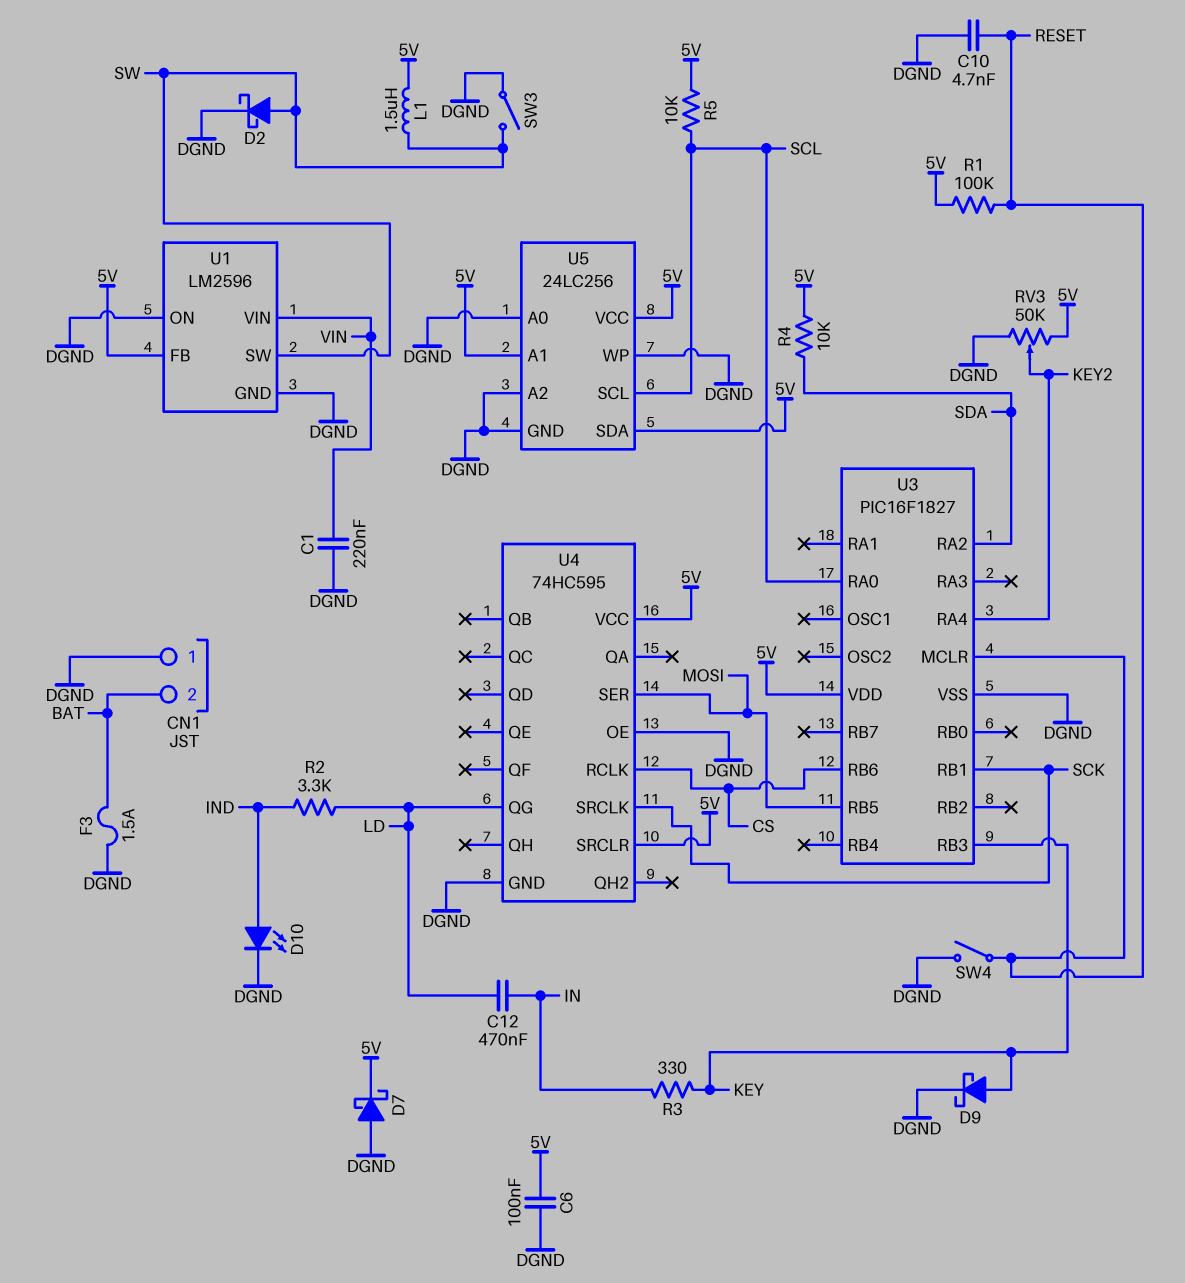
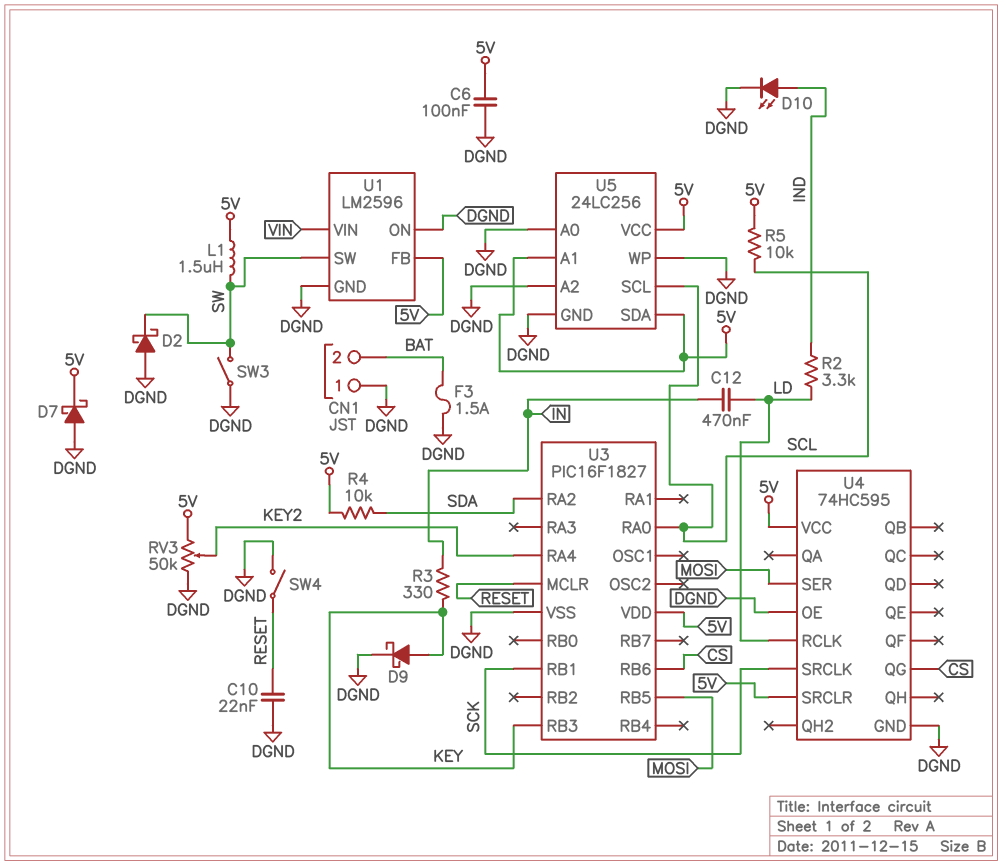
C1: 220nF (DGND, VIN) -> none
C10: 4.7nF (DGND, RESET) -> 22nF (DGND, RESET)
D2: schottky (A SW, K DGND) -> schottky (A DGND, K SW)
R1: 100k (5V, RESET) -> none
U4 pin QG: LD -> CS
U4 pin RCLK: CS -> LD

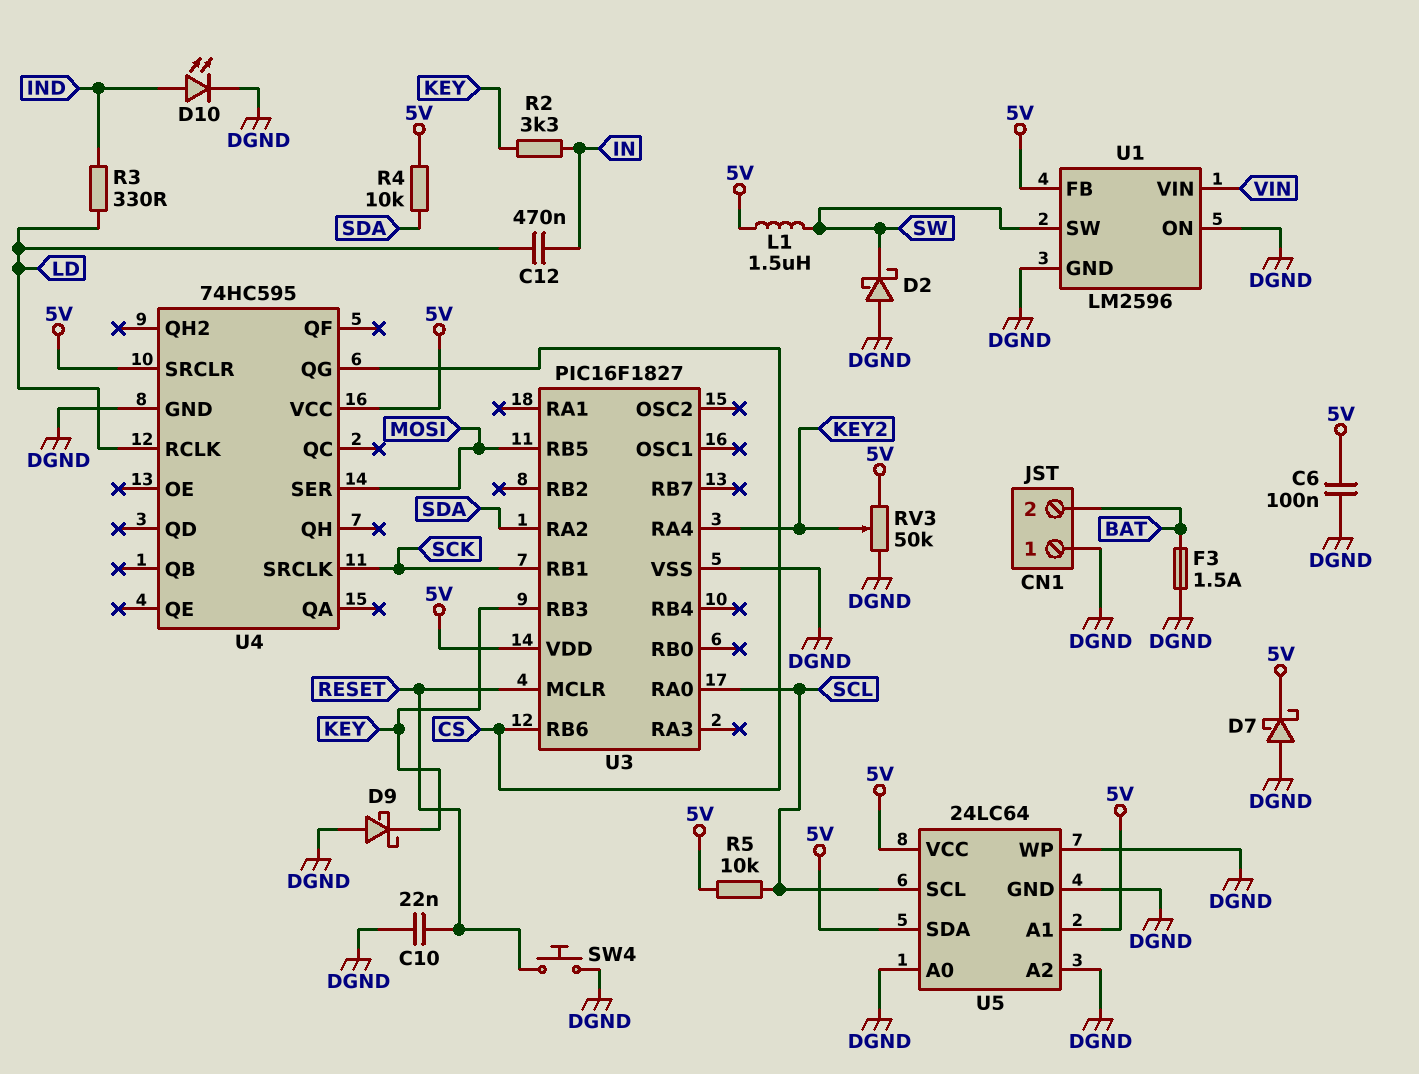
D9: schottky (A KEY, K DGND) -> schottky (A DGND, K KEY)
R2: 3.3k (IND, LD) -> 3.3k (IN, KEY)
R3: 330 (IN, KEY) -> 330 (IND, LD)
SW3: switch (DGND, SW) -> none
SW4: switch (DGND, RESET) -> button (DGND, RESET)
U4 pin OE: DGND -> none
U5: 24LC256 -> 24LC64

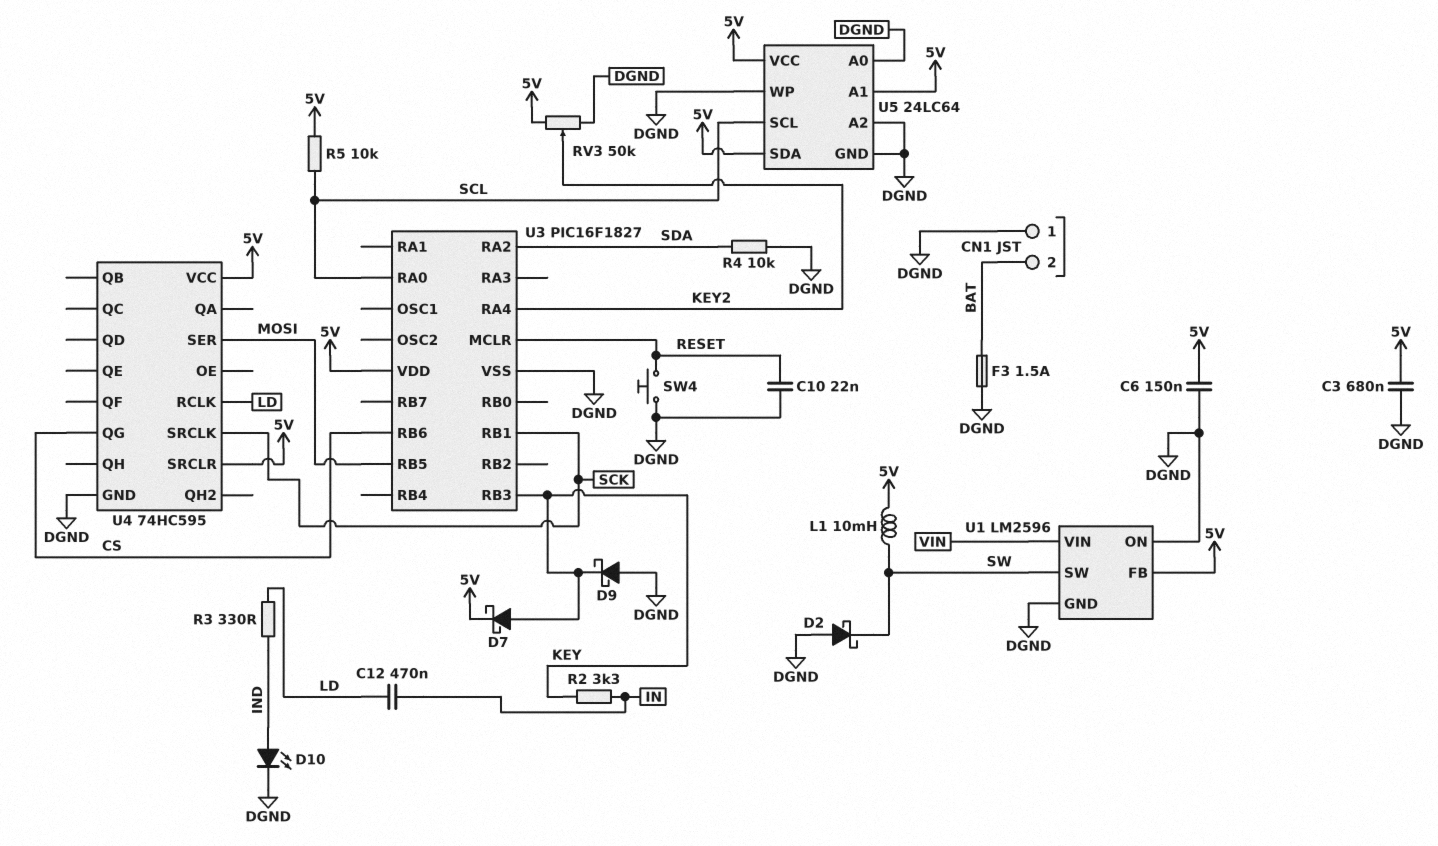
C3: none -> 680nF (5V, DGND)
C6: 100nF (5V, DGND) -> 150nF (5V, DGND)
D7: schottky (A DGND, K 5V) -> schottky (A KEY, K 5V)
L1: 1.5uH (5V, SW) -> 10mH (5V, SW)
R4: 10k (5V, SDA) -> 10k (DGND, SDA)

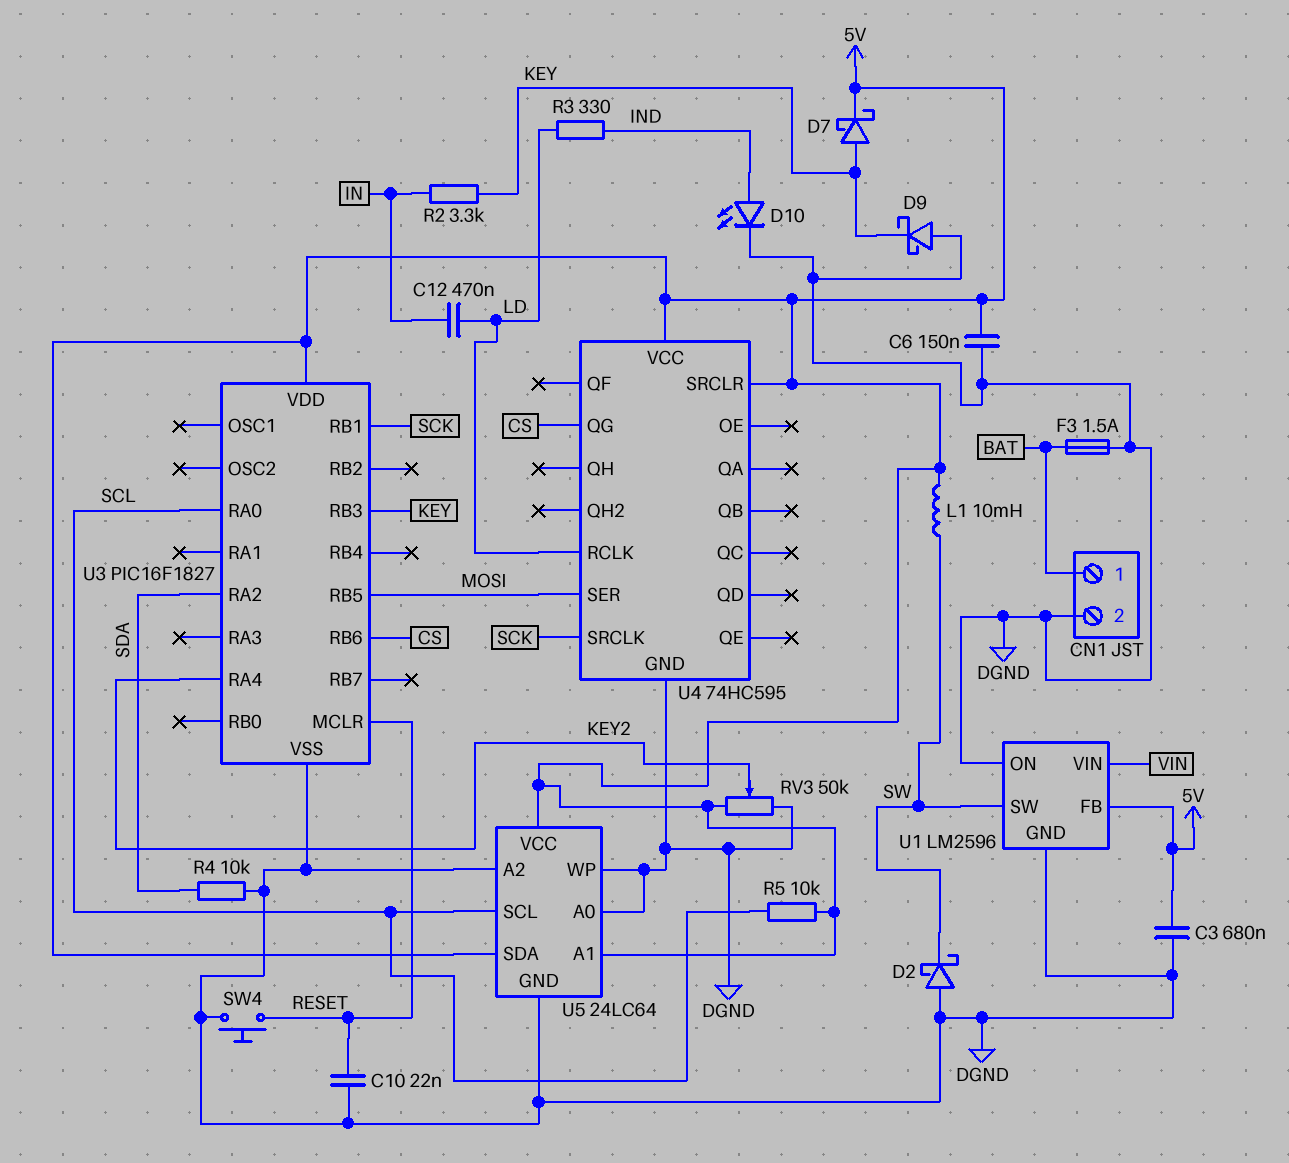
CN1 pin 1: DGND -> BAT
CN1 pin 2: BAT -> DGND

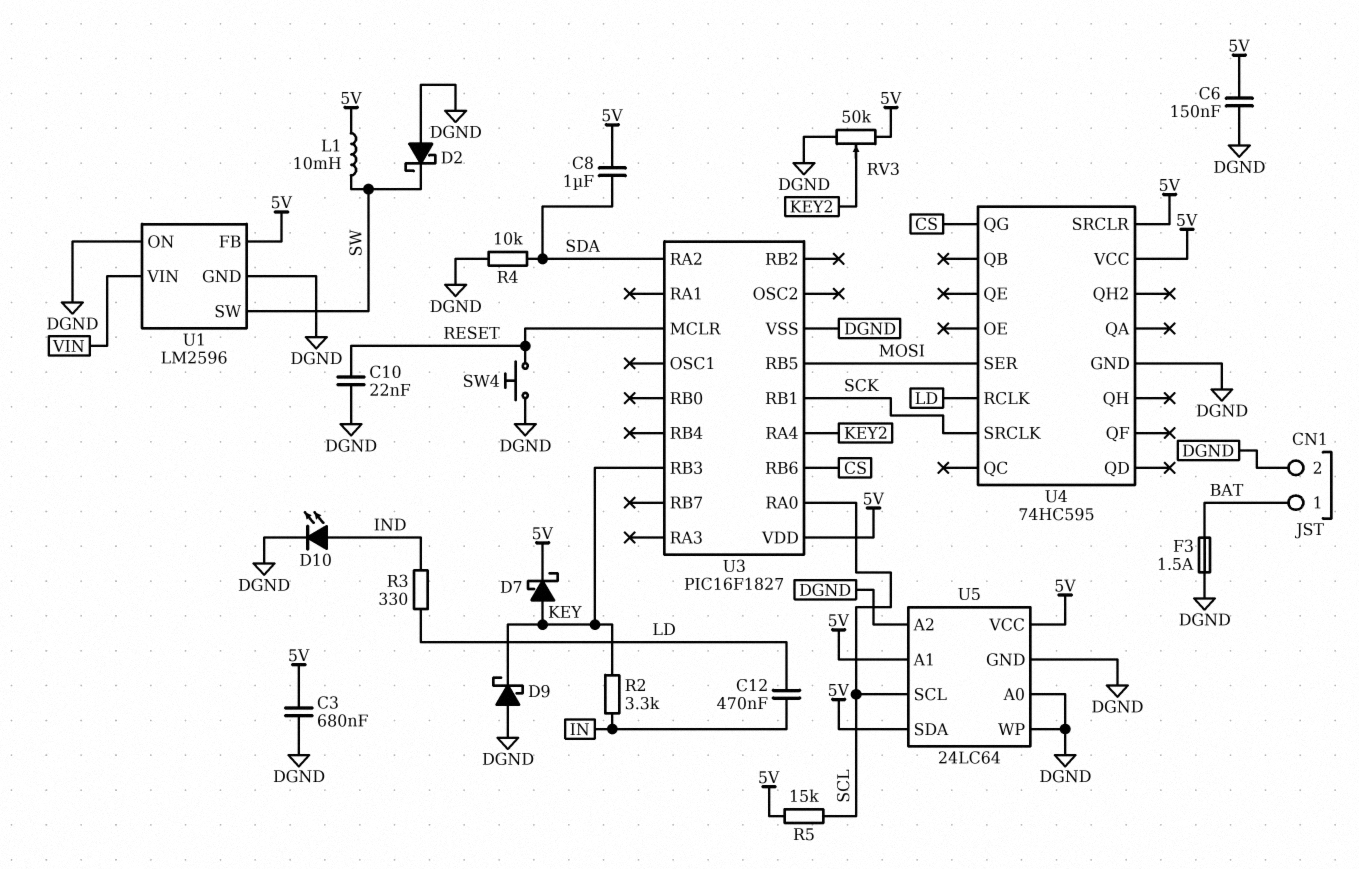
C8: none -> 1uF (5V, SDA)
R5: 10k (5V, SCL) -> 15k (5V, SCL)

